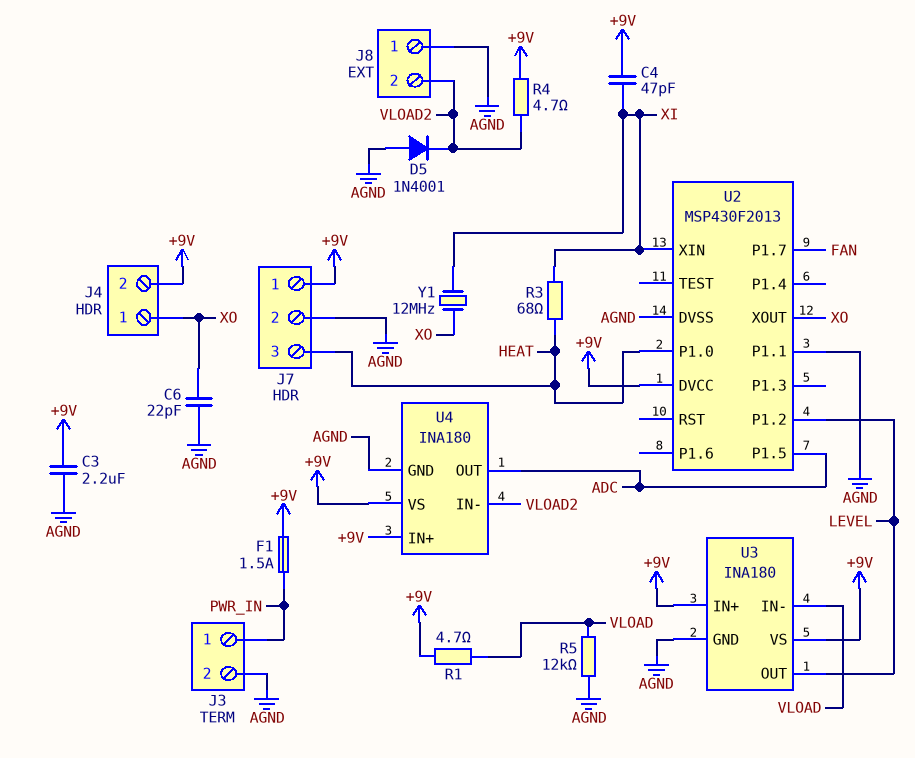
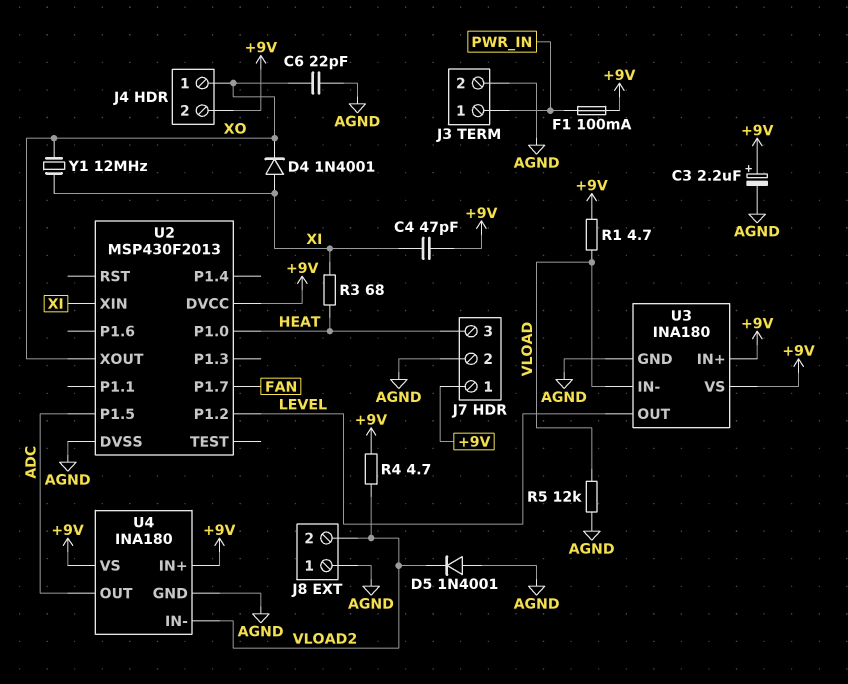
C3: 2.2uF (+9V, AGND) -> 2.2uF (plus +9V, minus AGND)
D4: none -> diode 1N4001 (A XI, K XO)
F1: 1.5A (+9V, PWR_IN) -> 100mA (+9V, PWR_IN)
U2 pin P1.1: AGND -> none

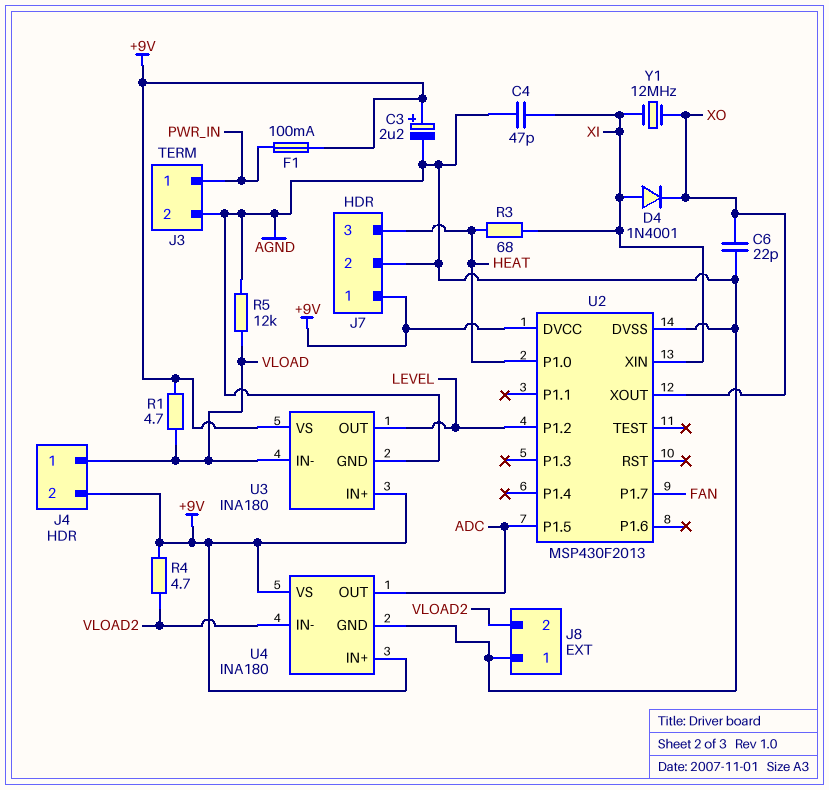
C4: 47pF (+9V, XI) -> 47pF (AGND, XI)
D5: diode 1N4001 (A AGND, K VLOAD2) -> none
J4 pin 1: XO -> VLOAD

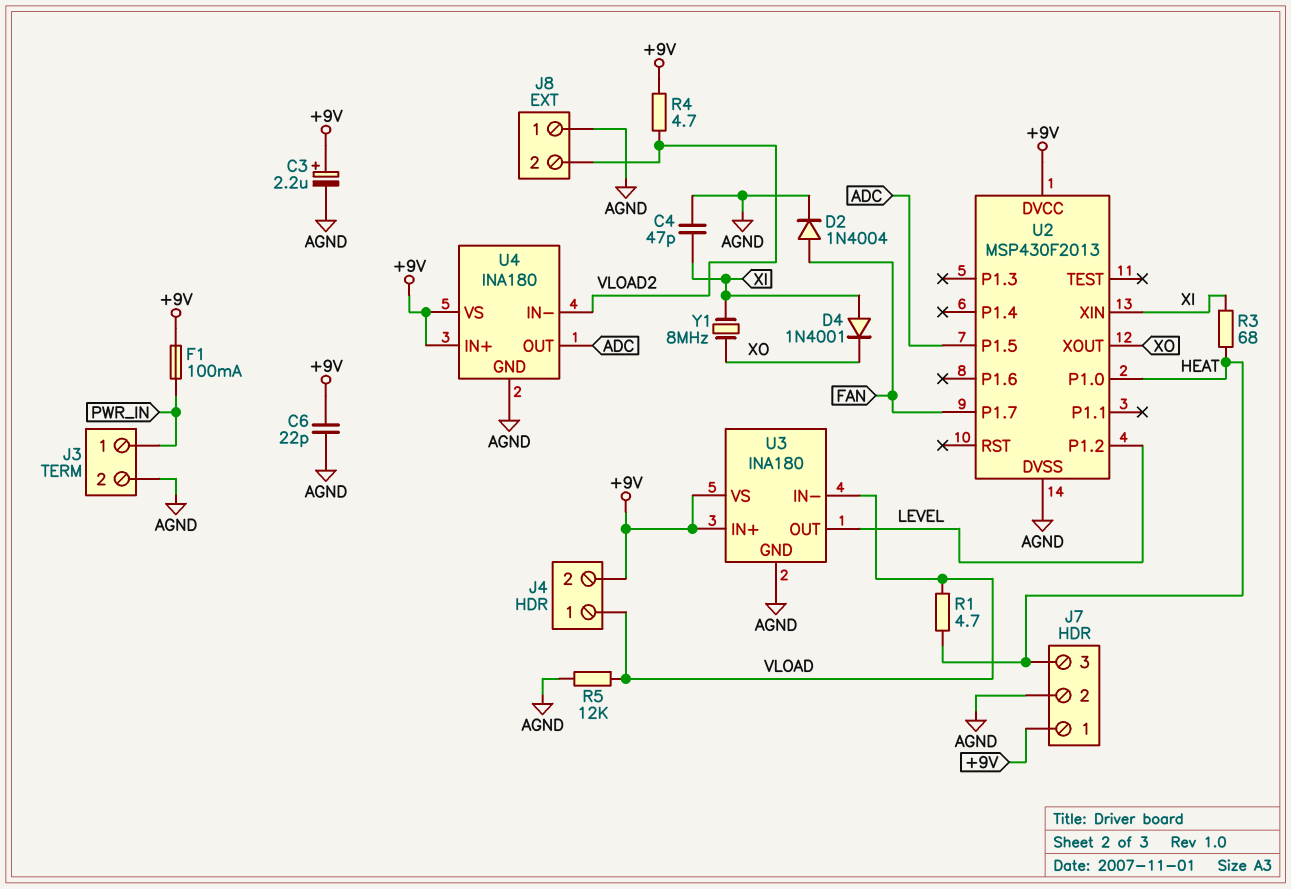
C6: 22pF (AGND, XO) -> 22pF (+9V, AGND)
D2: none -> diode 1N4004 (A FAN, K AGND)
R1: 4.7 (+9V, VLOAD) -> 4.7 (HEAT, VLOAD)
Y1: 12MHz (XI, XO) -> 8MHz (XI, XO)

